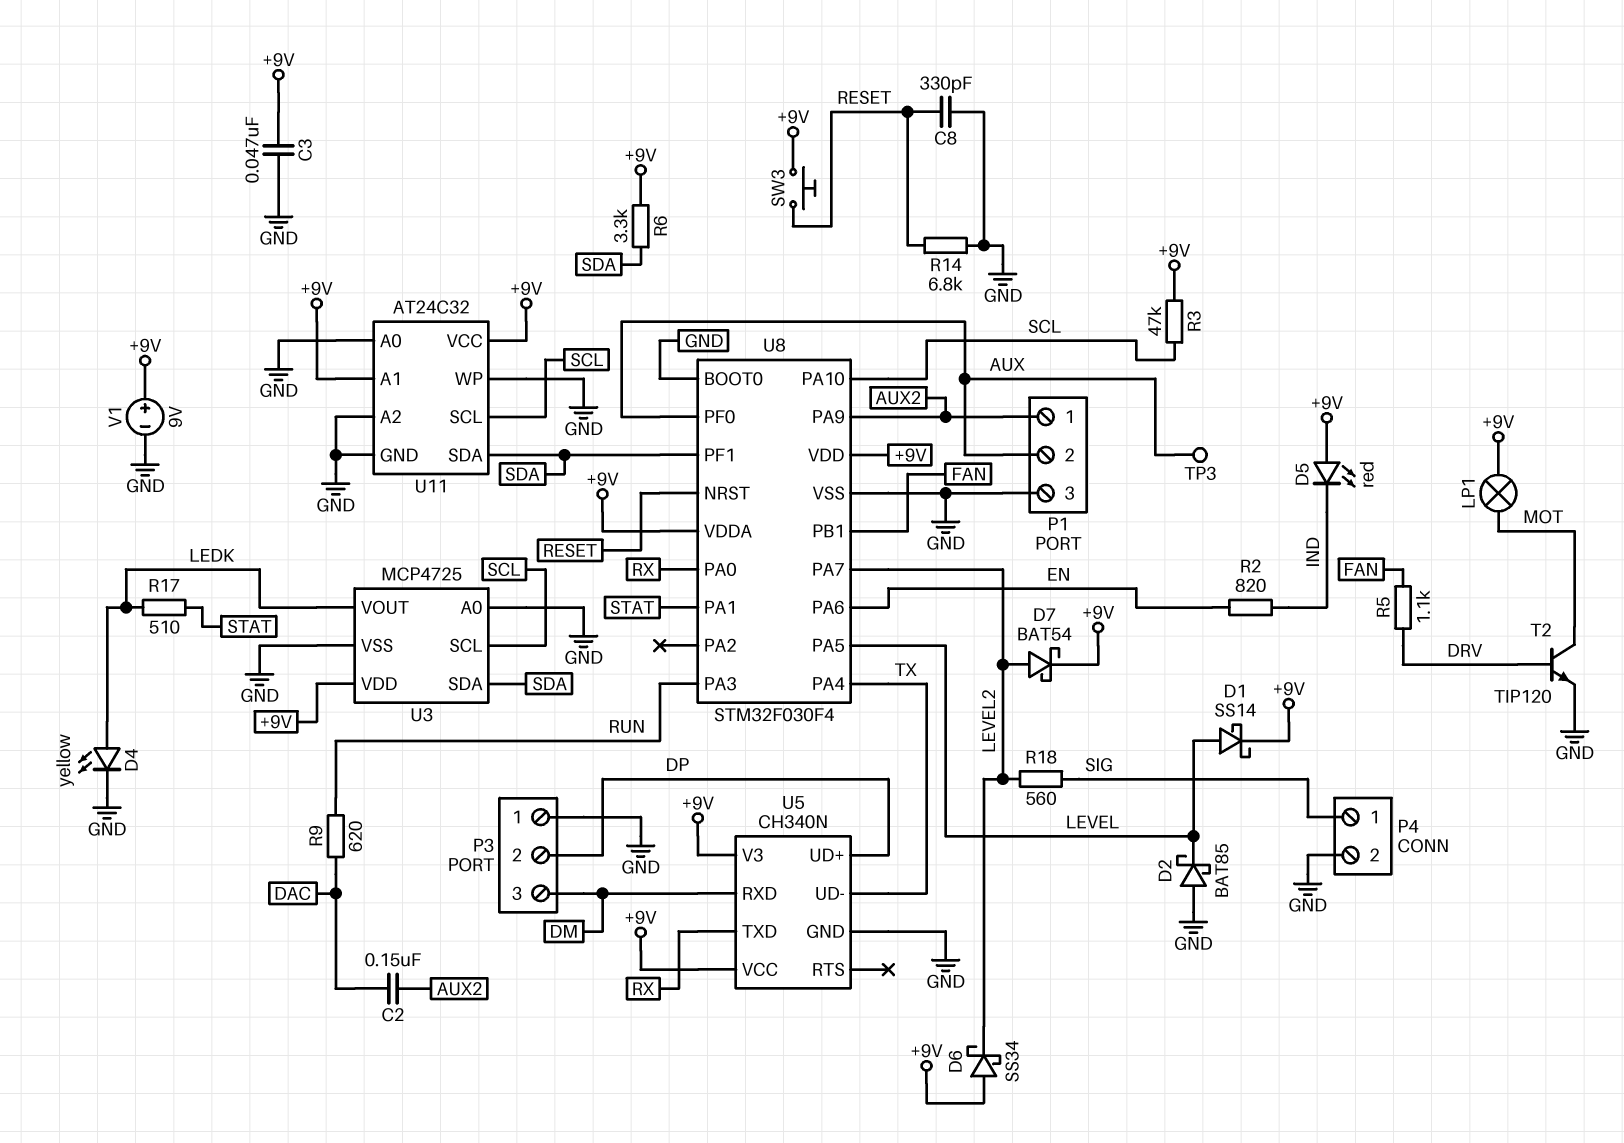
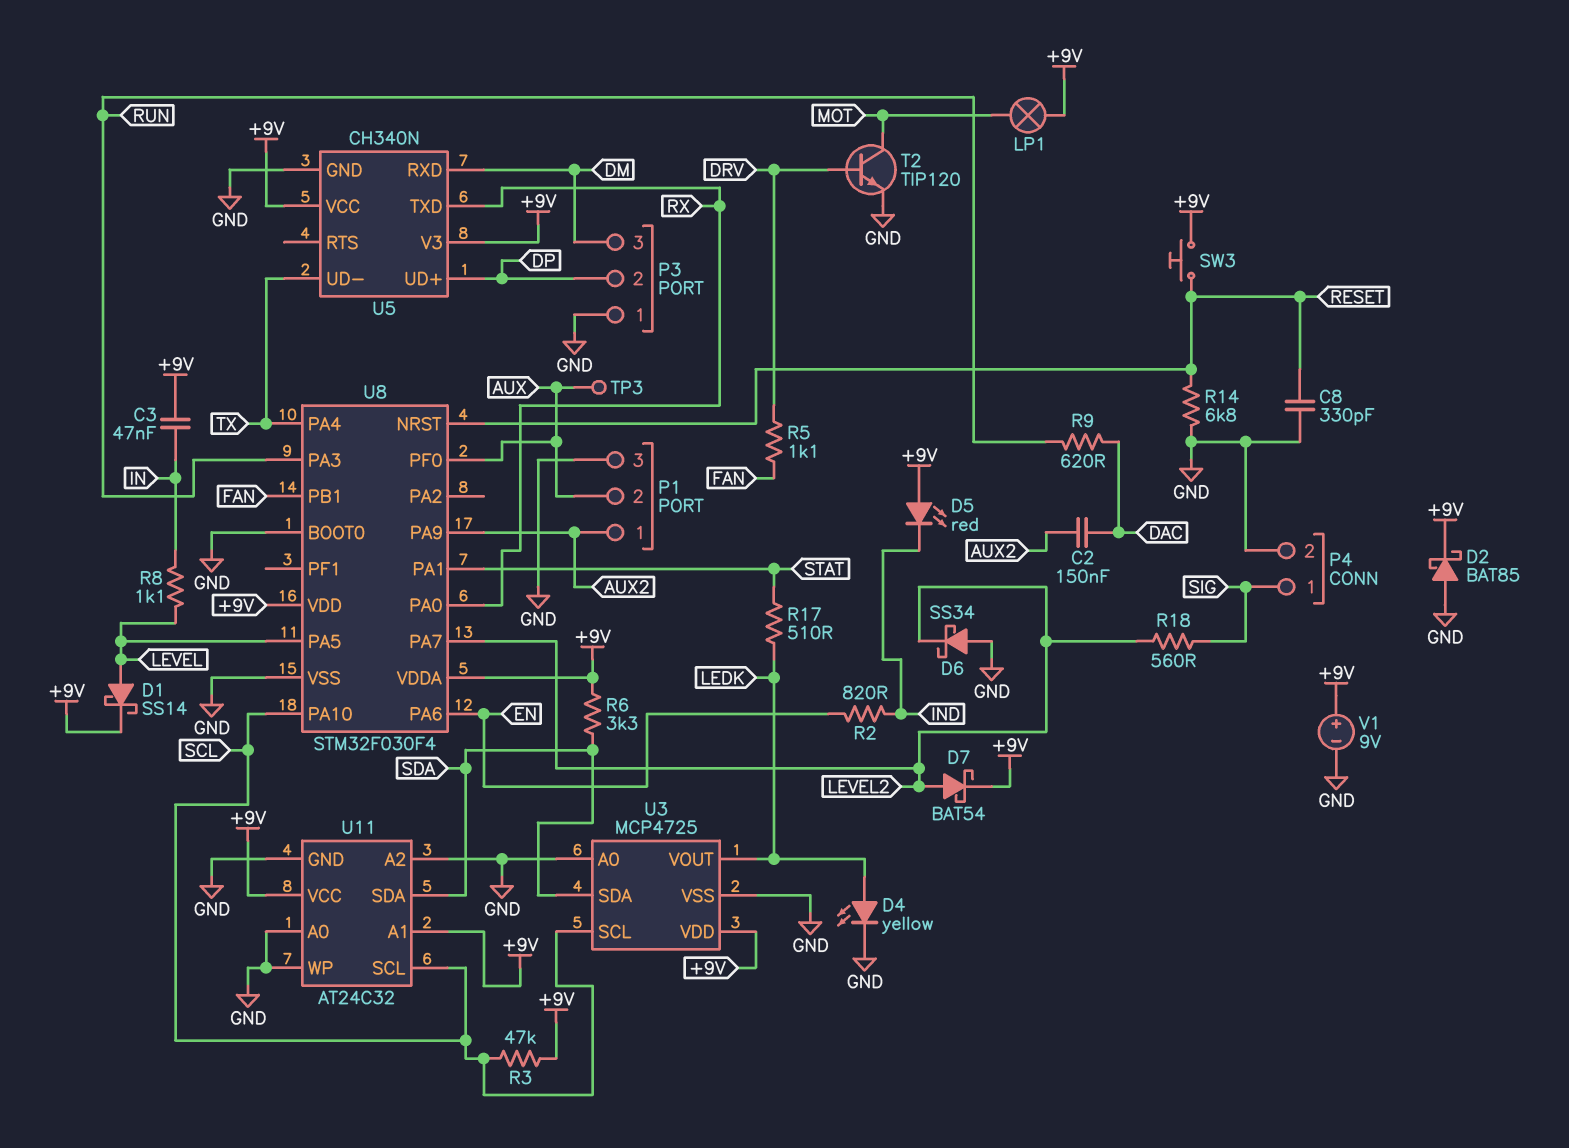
C3: 47nF (+9V, GND) -> 47nF (+9V, IN)
D2: schottky BAT85 (A GND, K LEVEL) -> schottky BAT85 (A GND, K +9V)
D6: schottky SS34 (A +9V, K LEVEL2) -> schottky SS34 (A GND, K LEVEL2)
R8: none -> 1.1k (IN, LEVEL)
U8 pin PF1: SDA -> none

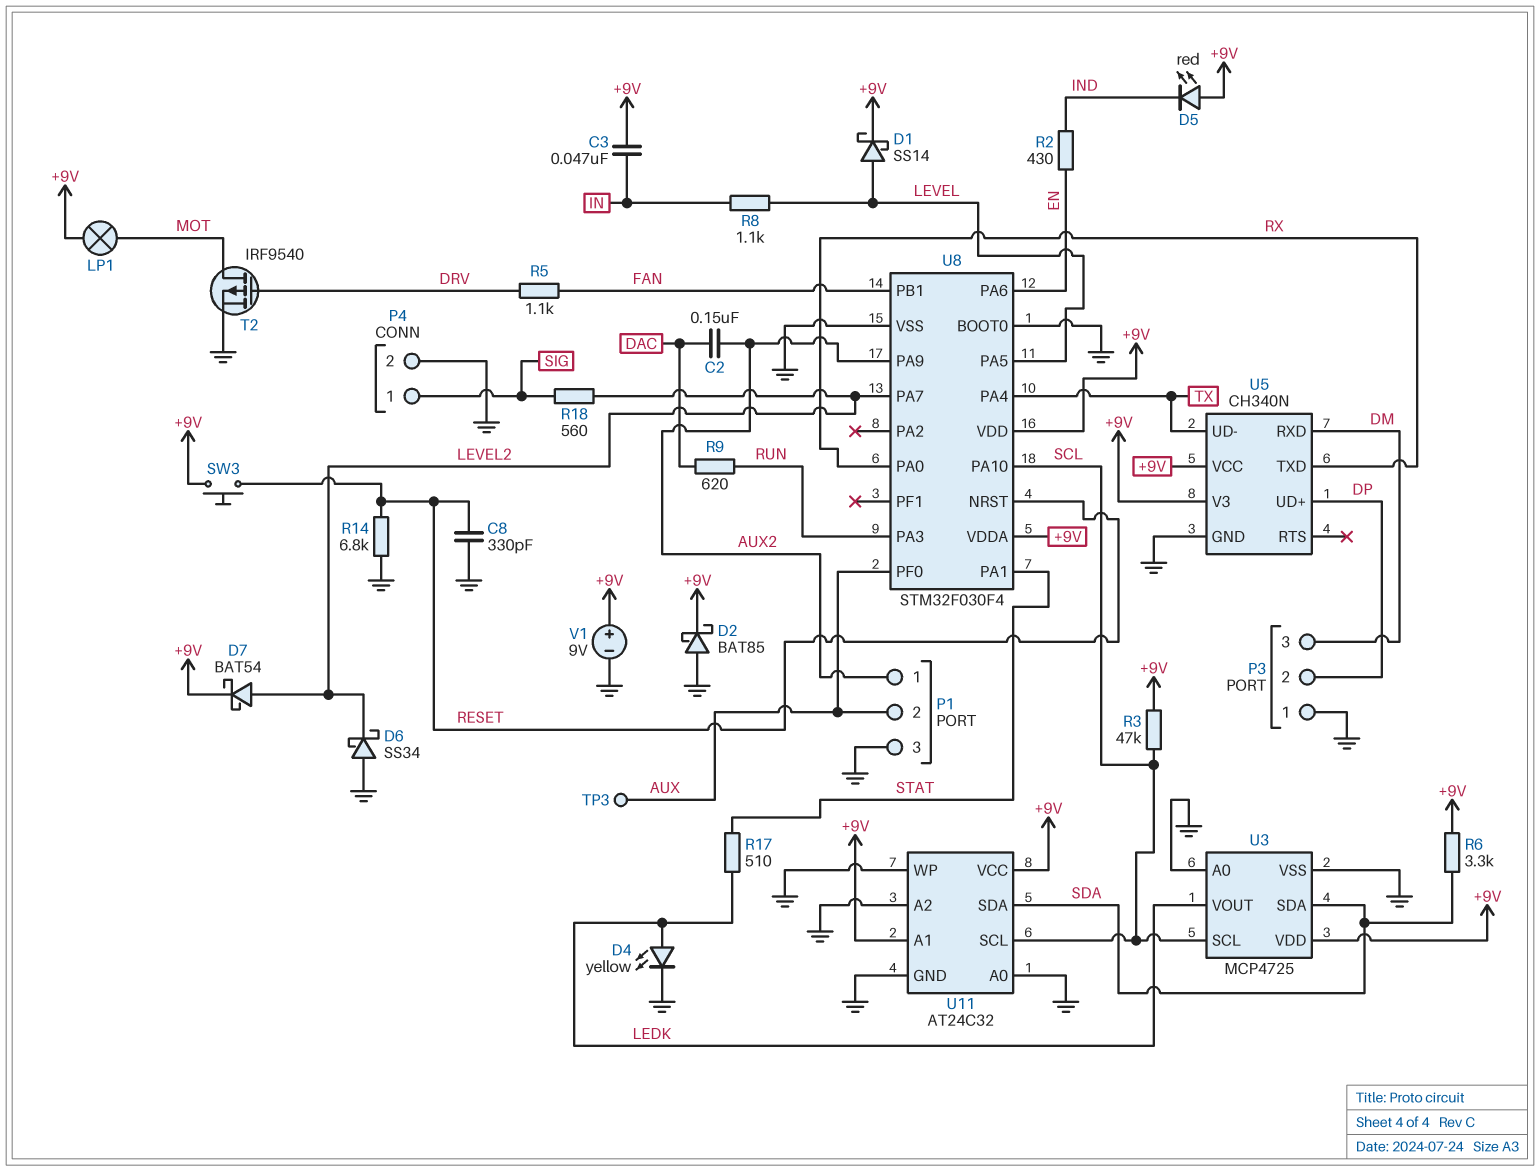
R2: 820 (EN, IND) -> 430 (EN, IND)
T2: NPN TIP120 (B DRV, C MOT, E GND) -> PMOS IRF9540 (G DRV, D MOT, S GND)

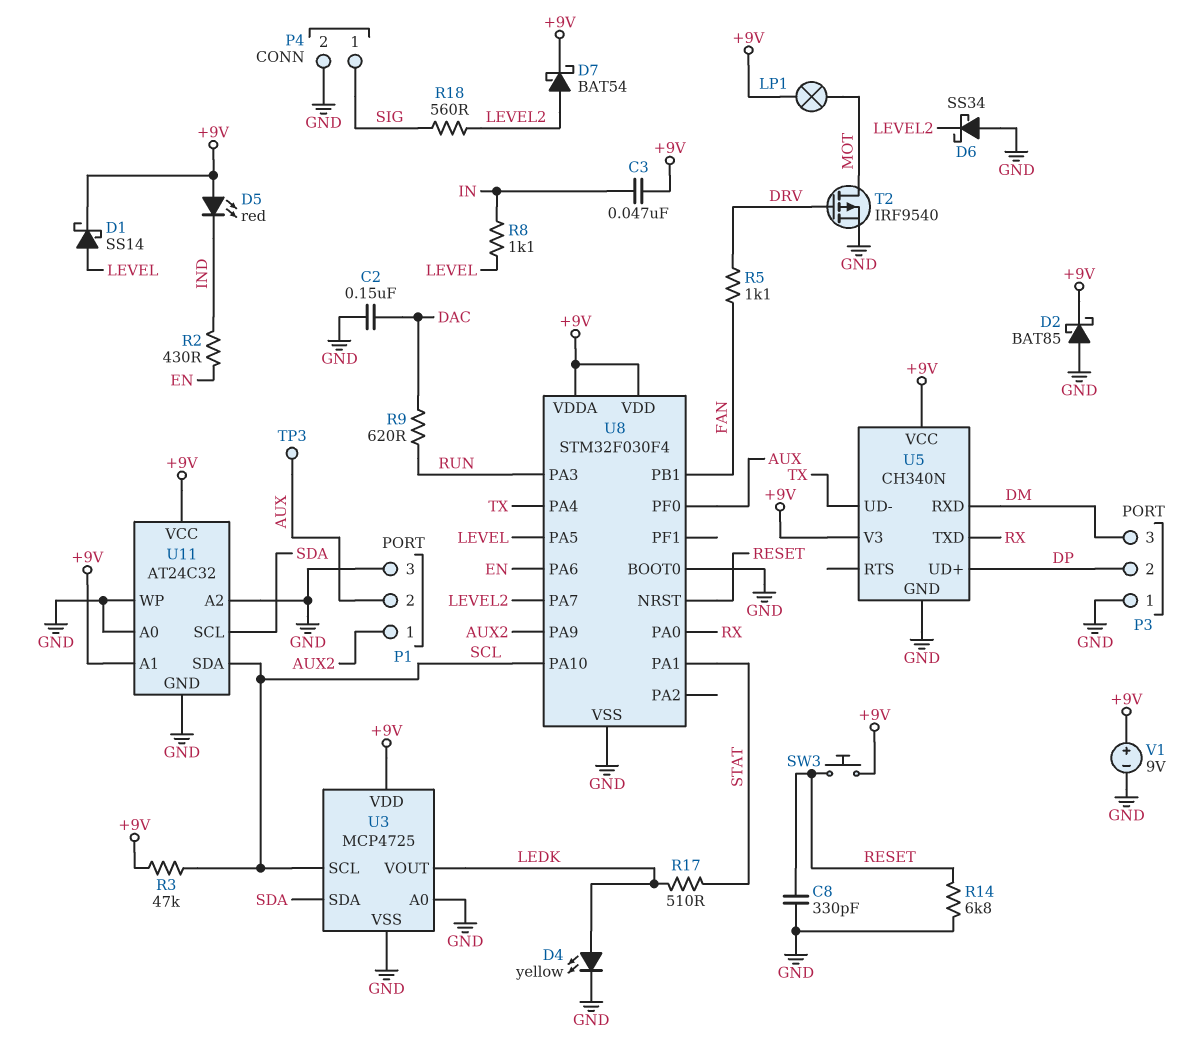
C2: 150nF (AUX2, DAC) -> 150nF (DAC, GND)
R6: 3.3k (+9V, SDA) -> none
U11 pin SCL: SCL -> SDA
U11 pin SDA: SDA -> SCL

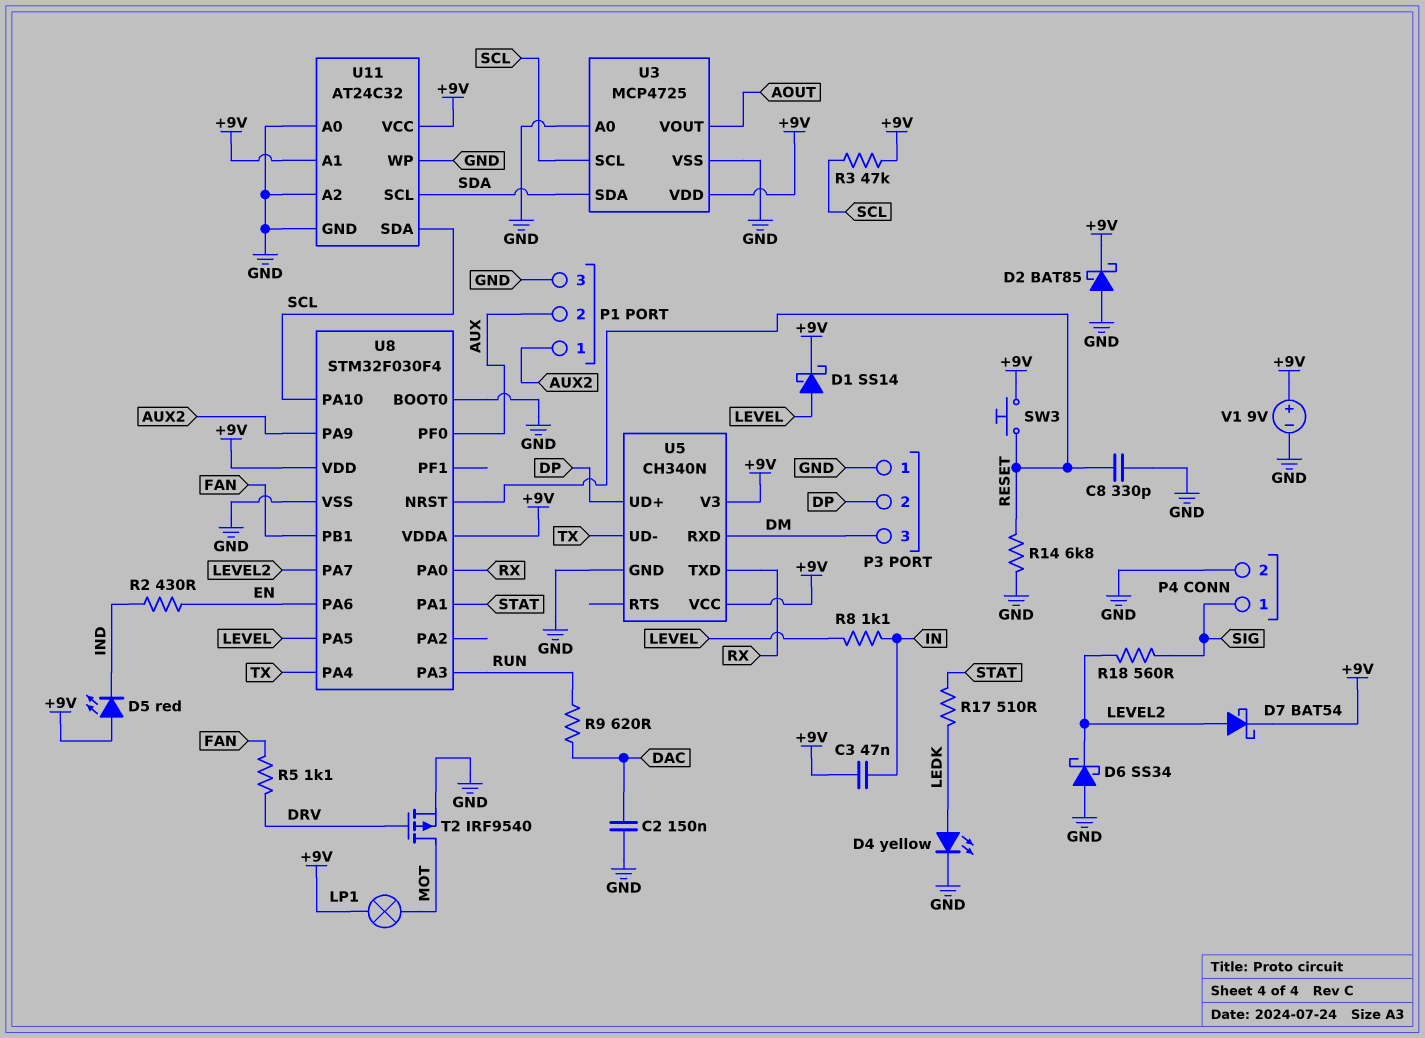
TP3: test point (AUX) -> none
U3 pin VOUT: LEDK -> AOUT

